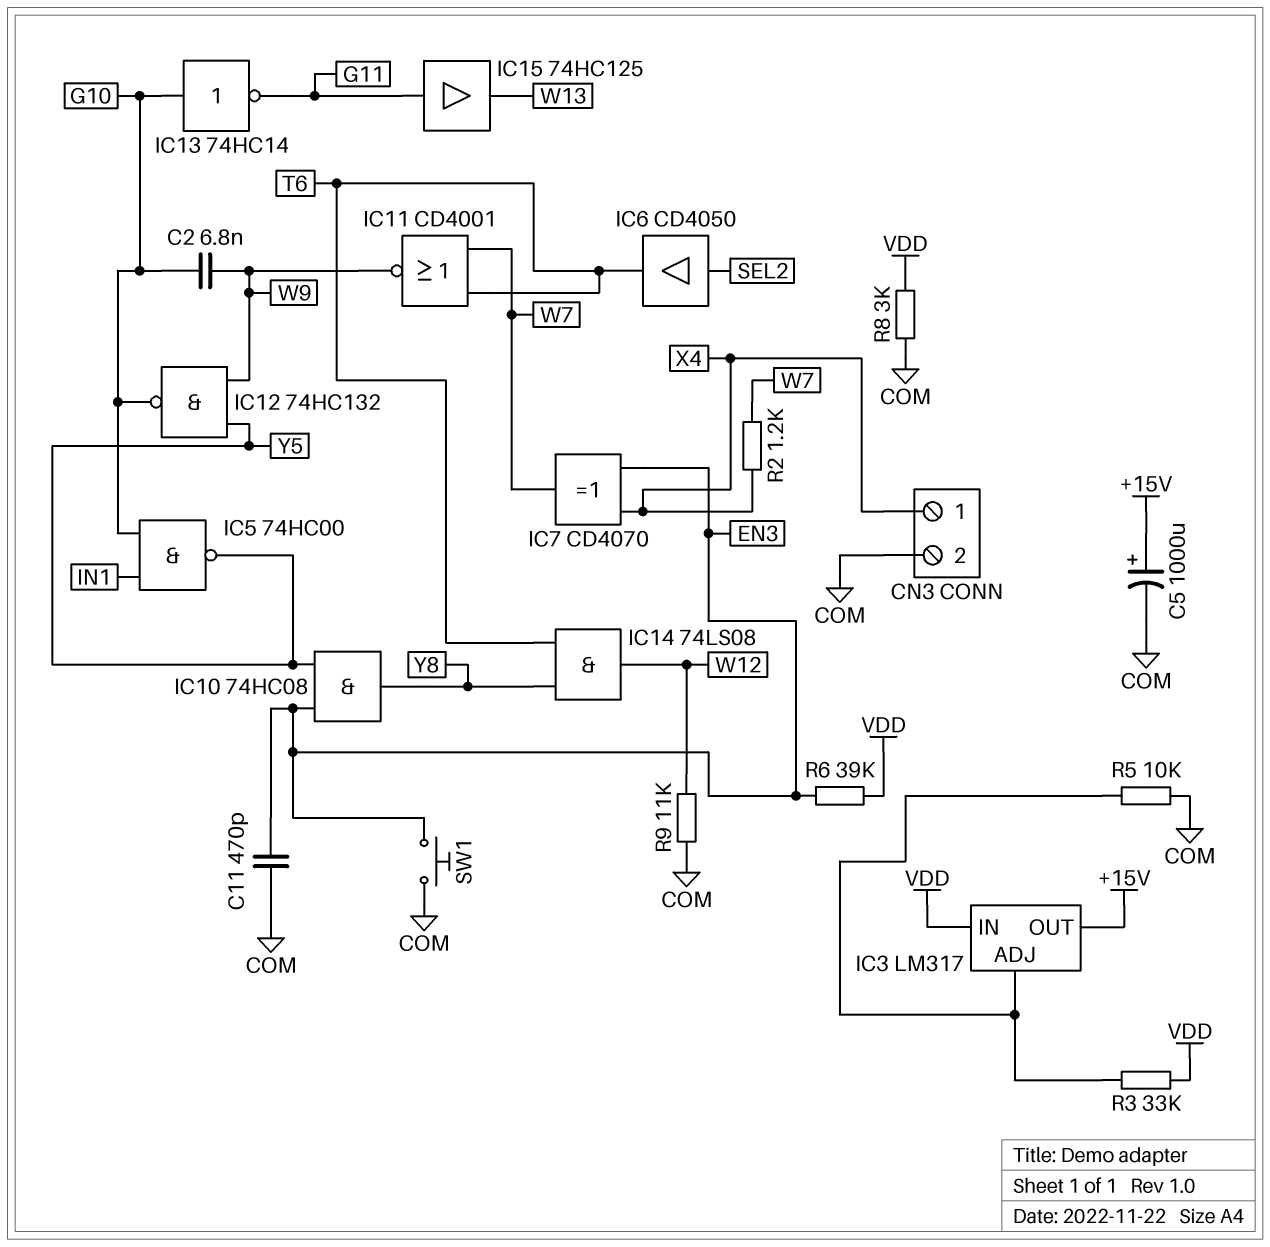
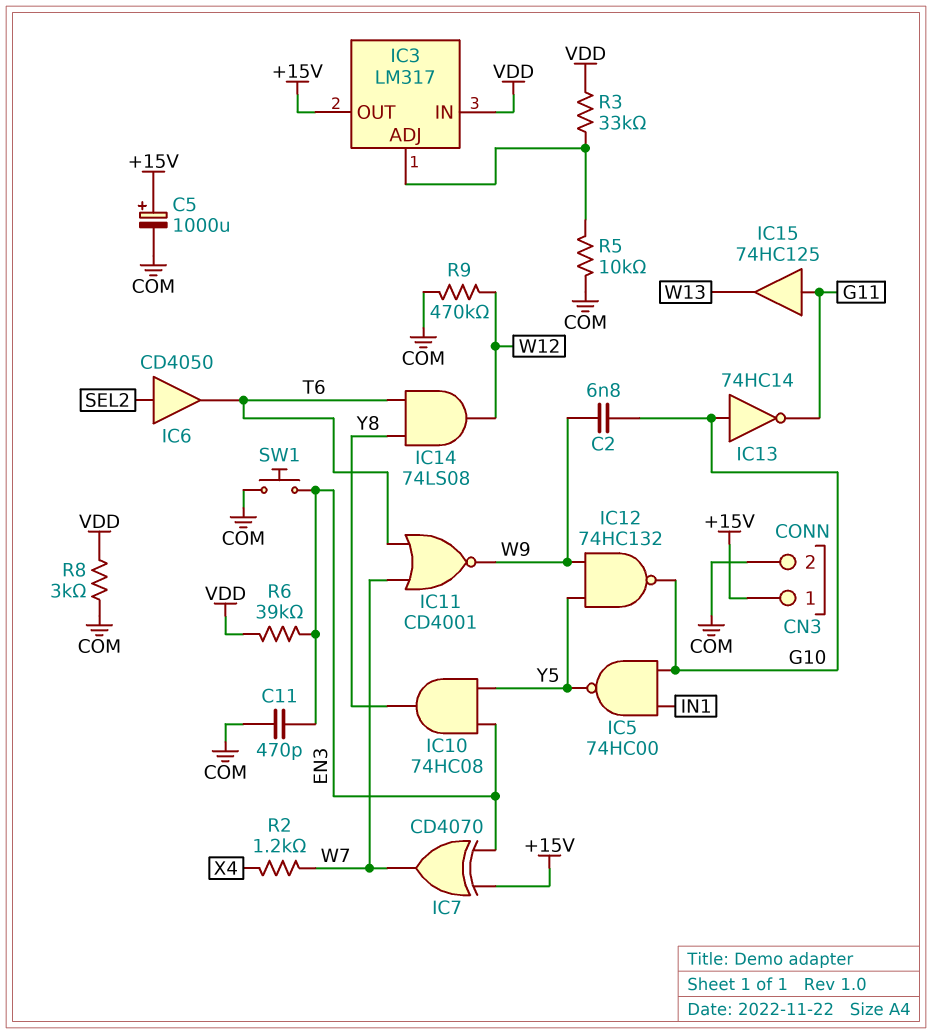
CN3 pin 1: X4 -> +15V
IC7: XOR CD4070 (in EN3, in X4, out W7) -> XOR CD4070 (in +15V, in EN3, out W7)
R9: 11k (COM, W12) -> 470k (COM, W12)

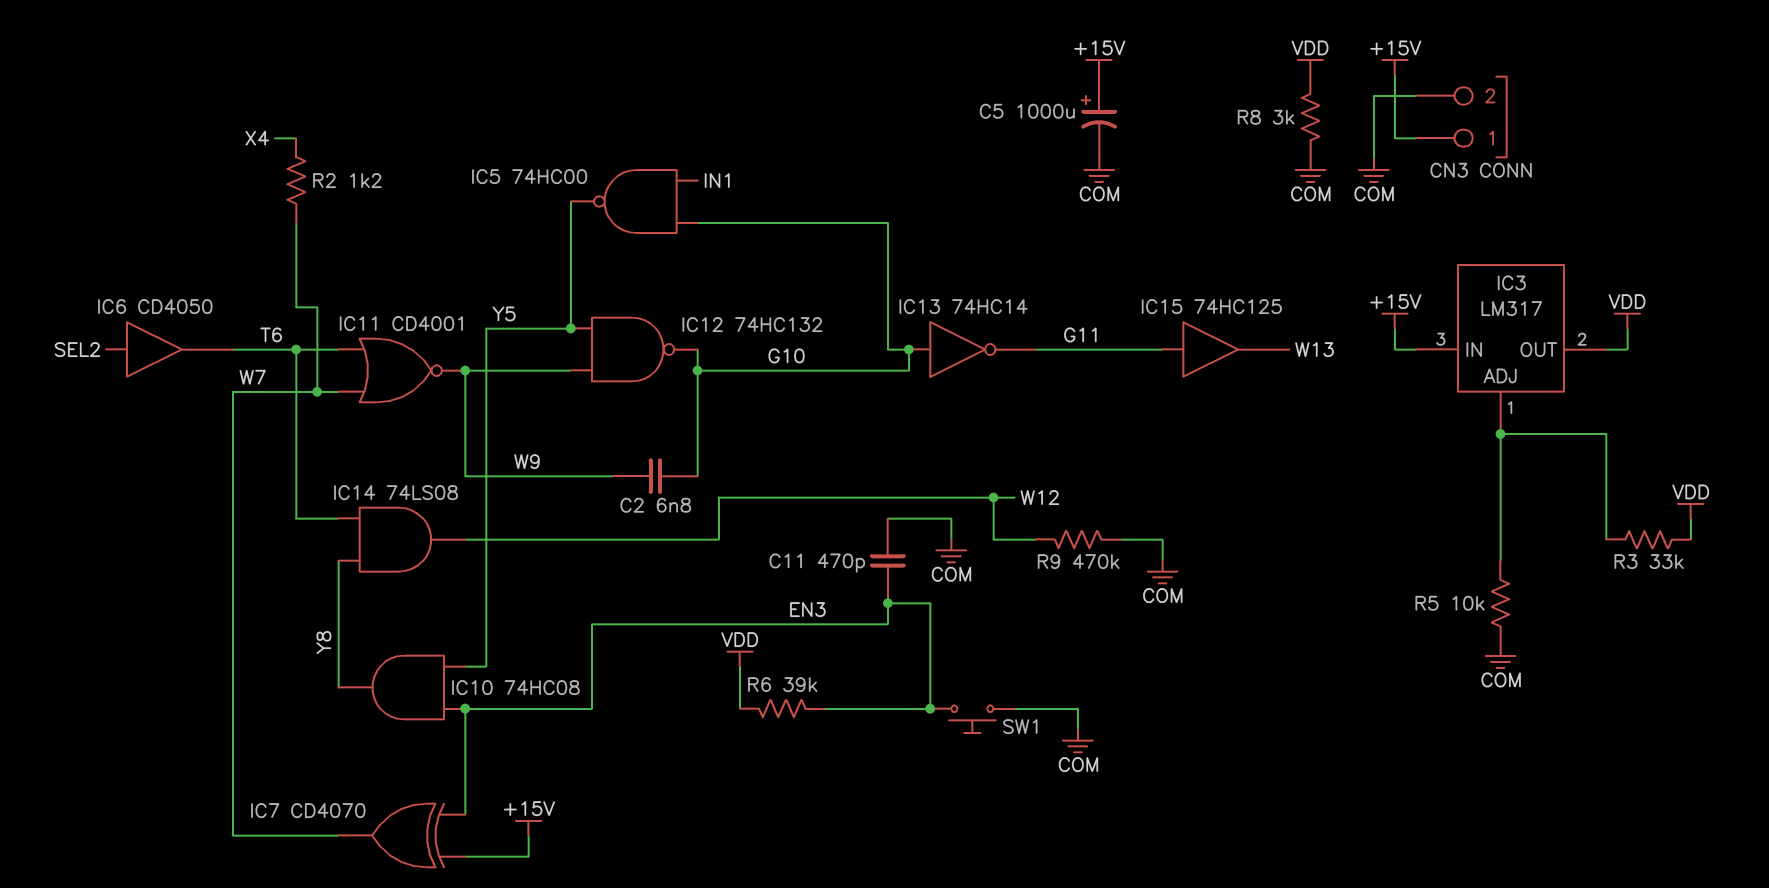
IC3 pin IN: VDD -> +15V
IC3 pin OUT: +15V -> VDD

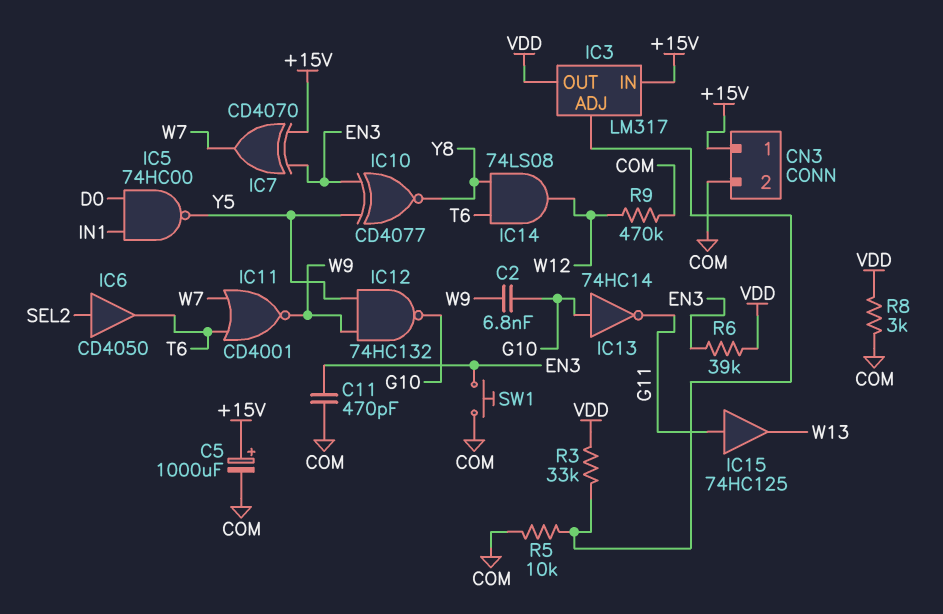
IC5: NAND 74HC00 (in G10, in IN1, out Y5) -> NAND 74HC00 (in D0, in IN1, out Y5)
IC10: AND 74HC08 (in EN3, in Y5, out Y8) -> XNOR CD4077 (in EN3, in Y5, out Y8)
R2: 1.2k (W7, X4) -> none

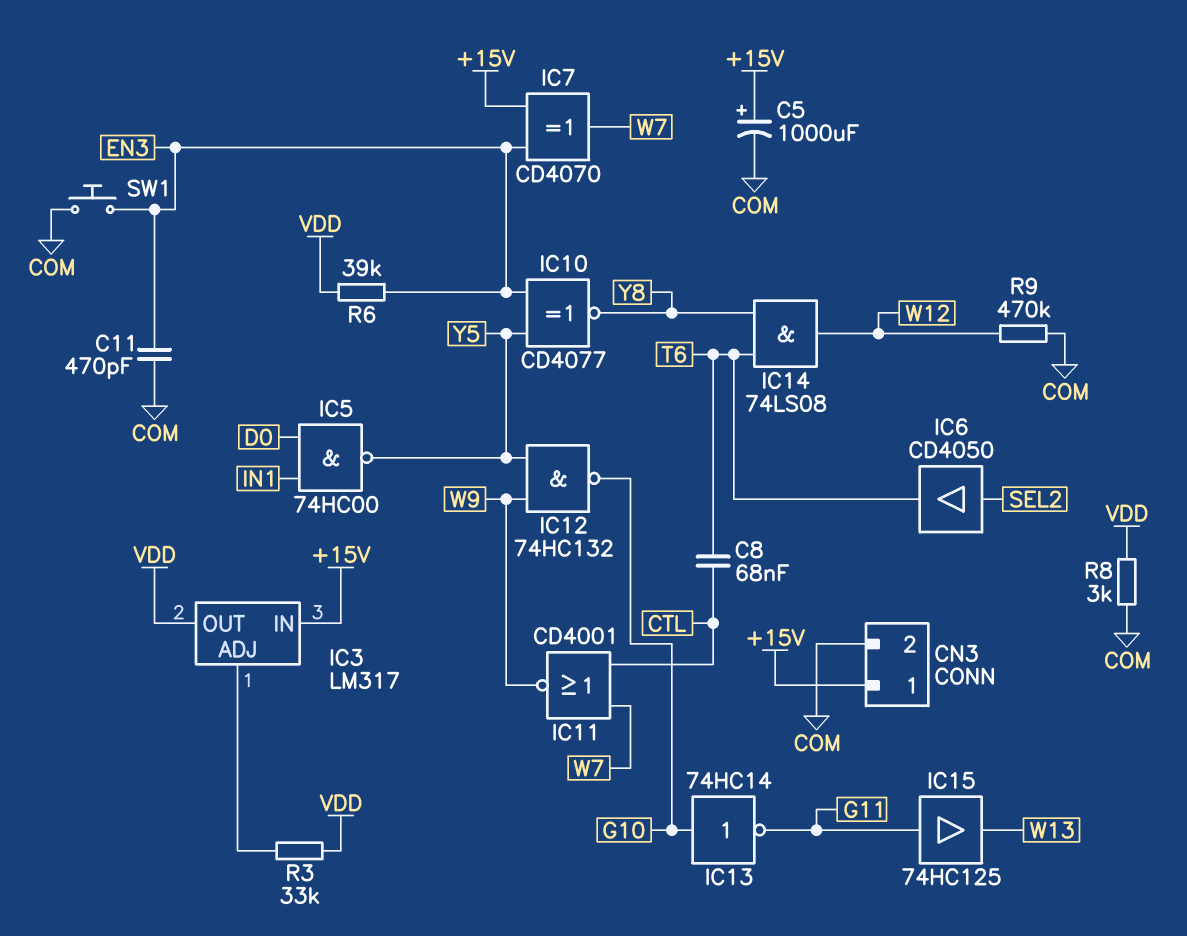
C2: 6.8nF (G10, W9) -> none
C8: none -> 68nF (CTL, T6)
IC11: NOR CD4001 (in T6, in W7, out W9) -> NOR CD4001 (in CTL, in W7, out W9)
R5: 10k (COM, IC3/ADJ) -> none

